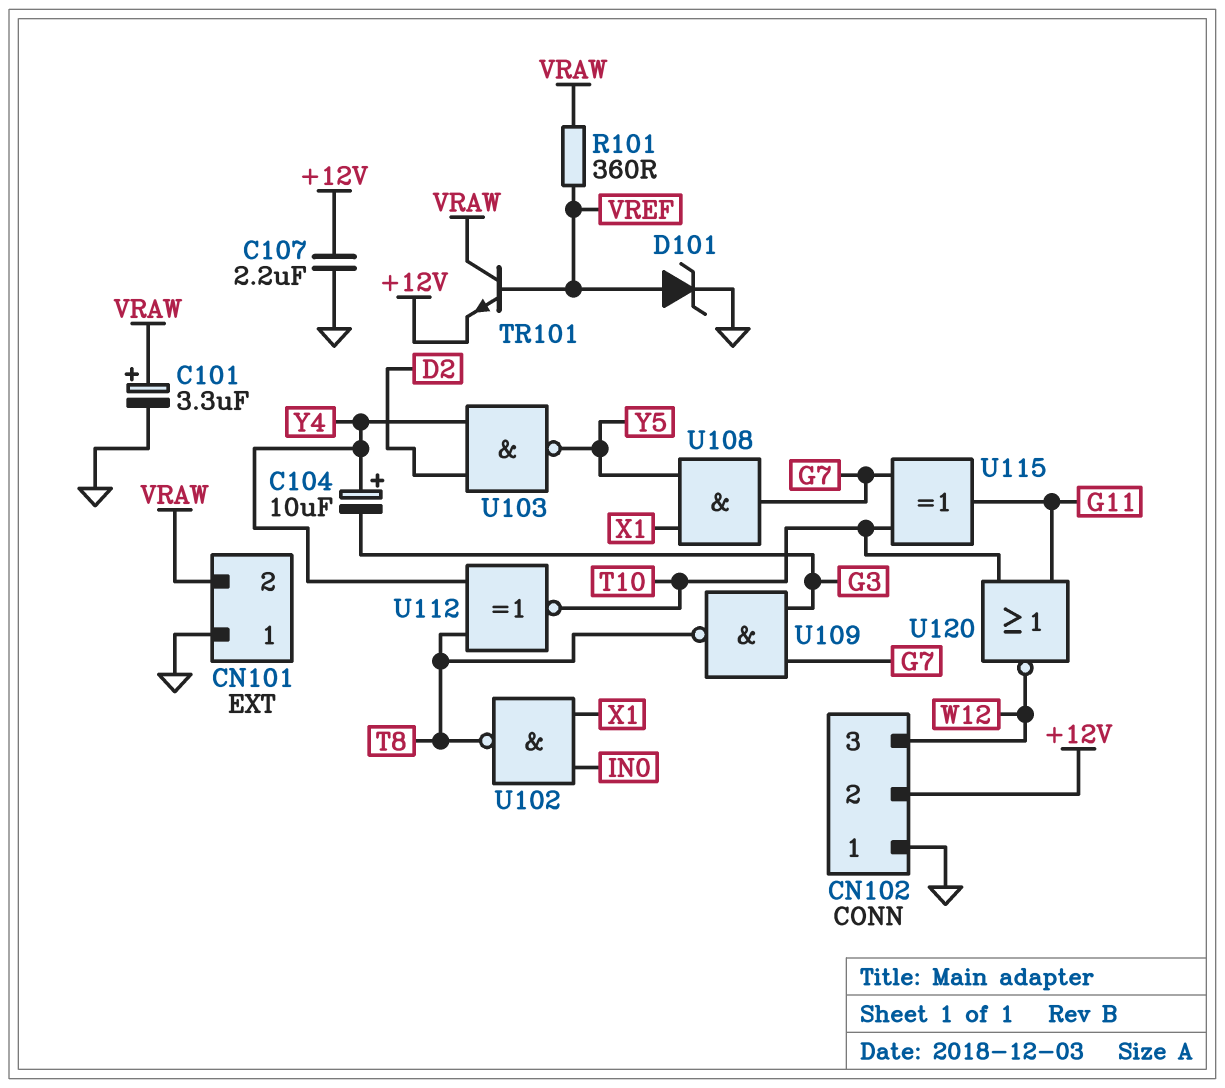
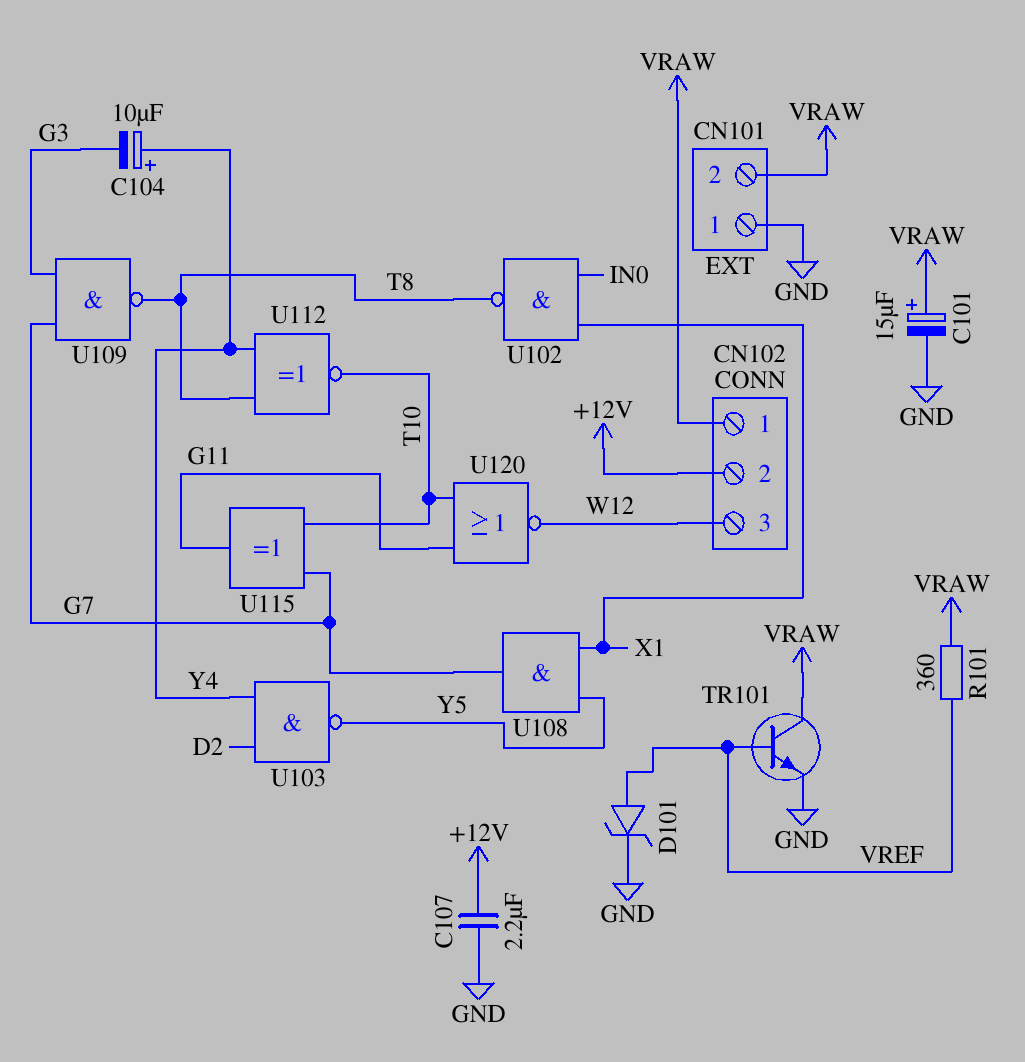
C101: 3.3uF (plus VRAW, minus GND) -> 15uF (plus VRAW, minus GND)
CN102 pin 1: GND -> VRAW
TR101: NPN (B VREF, C VRAW, E +12V) -> NPN (B VREF, C VRAW, E GND)

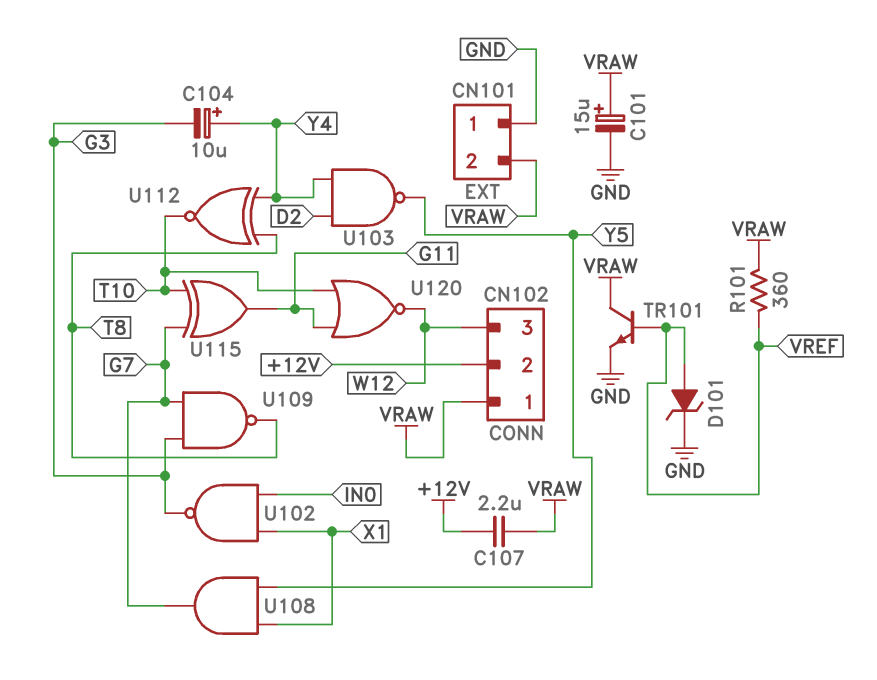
C107: 2.2uF (+12V, GND) -> 2.2uF (+12V, VRAW)
U102: NAND (in IN0, in X1, out T8) -> NAND (in IN0, in X1, out G3)

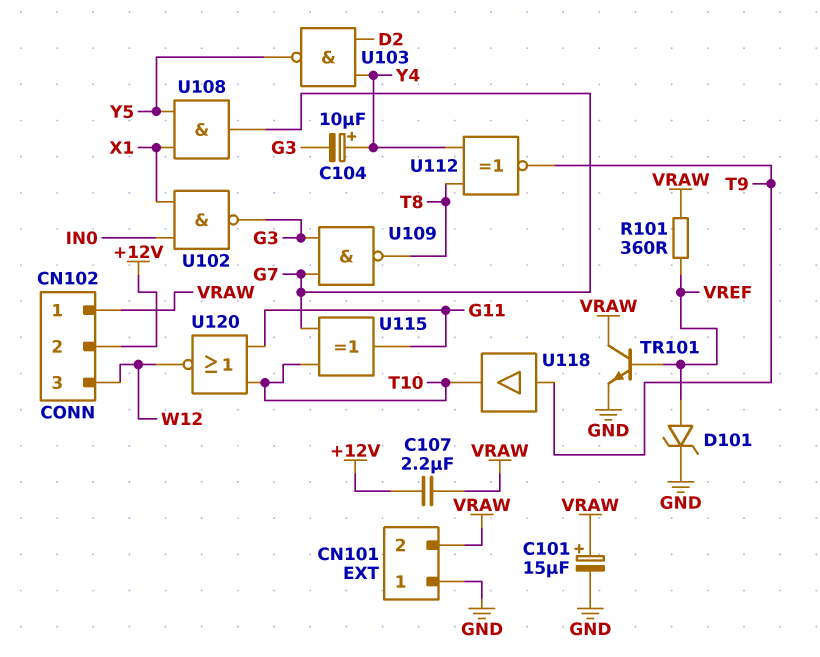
U112: XNOR (in T8, in Y4, out T10) -> XNOR (in T8, in Y4, out T9)
U118: none -> buffer (in T9, out T10)

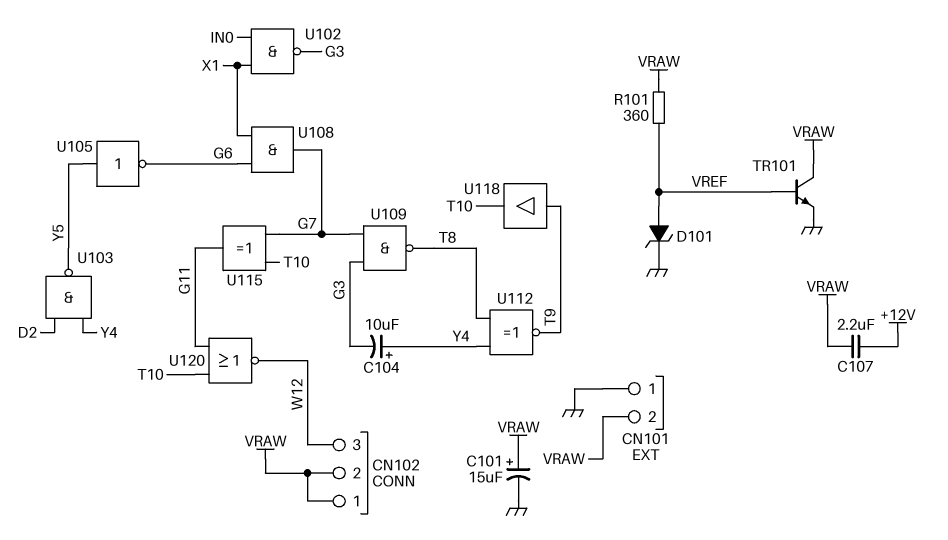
CN102 pin 2: +12V -> VRAW
U105: none -> NOT (in Y5, out G6)
U108: AND (in X1, in Y5, out G7) -> AND (in G6, in X1, out G7)

